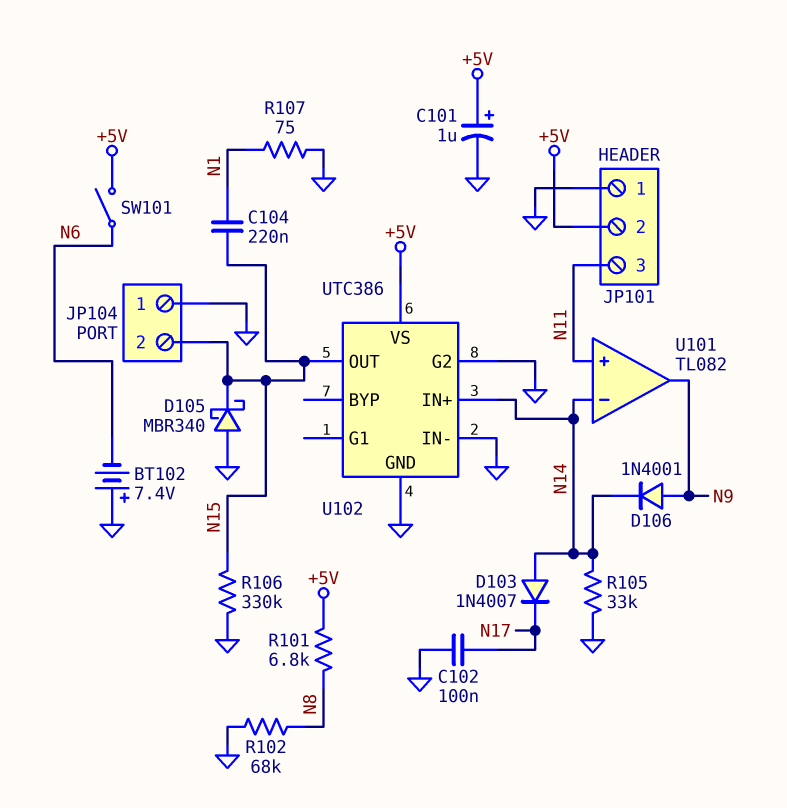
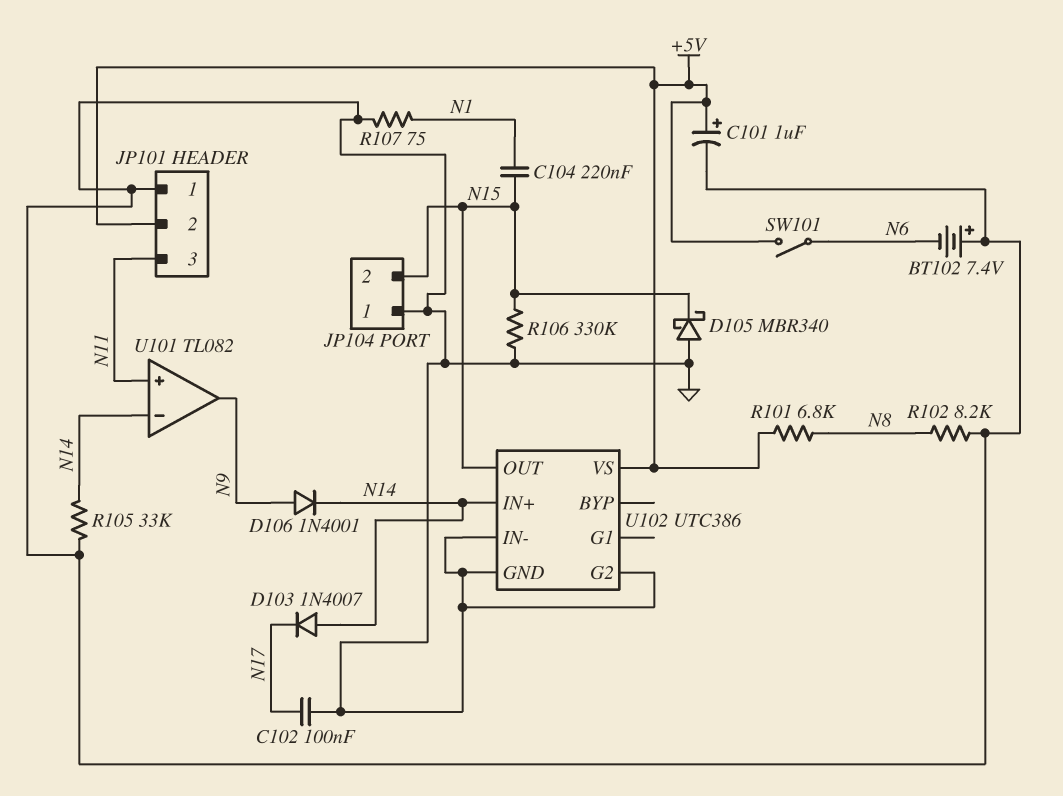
R102: 68k (GND, N8) -> 8.2k (GND, N8)

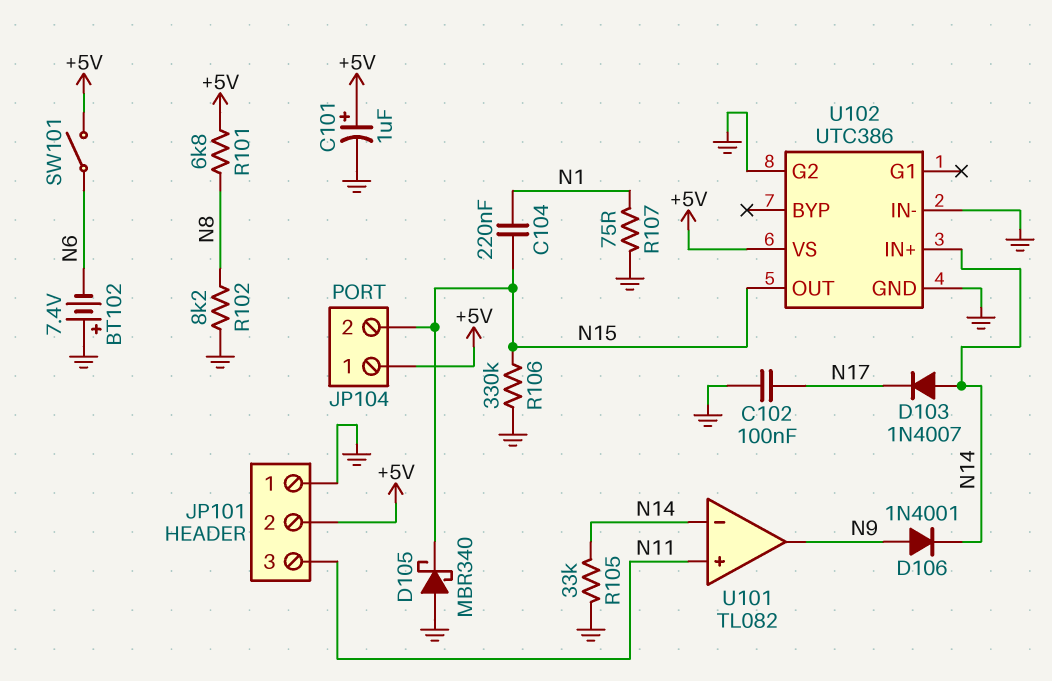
JP104 pin 1: GND -> +5V

